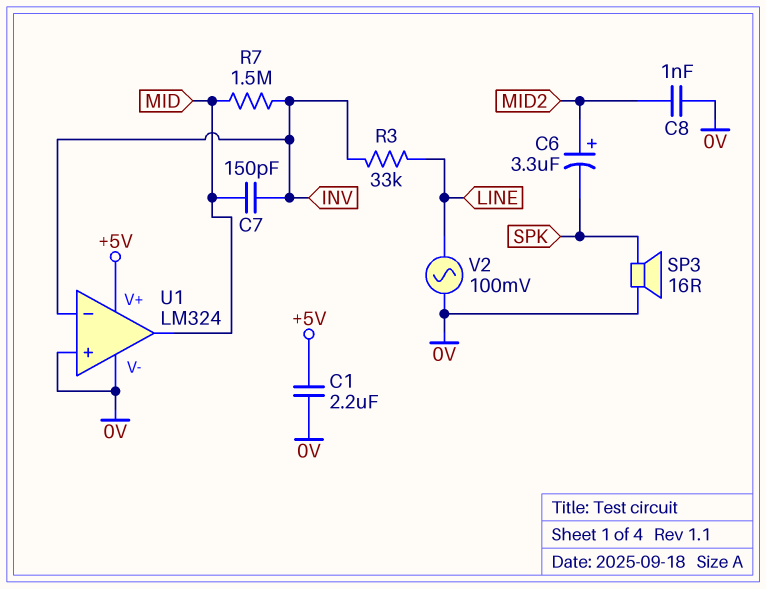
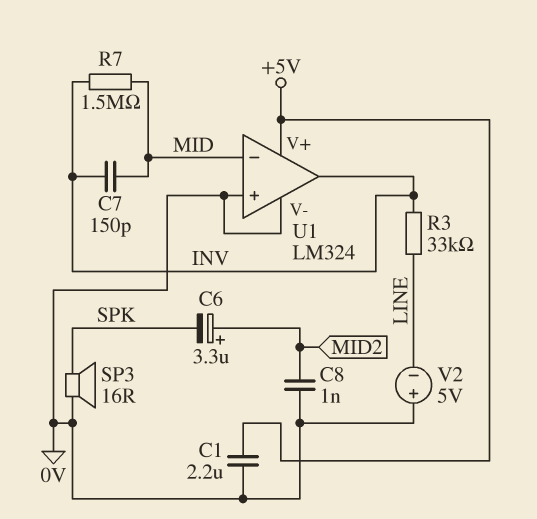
U1 pin in-: INV -> MID
U1 pin out: MID -> INV
V2: AC 100mV (0V, LINE) -> 5V (plus 0V, minus LINE)

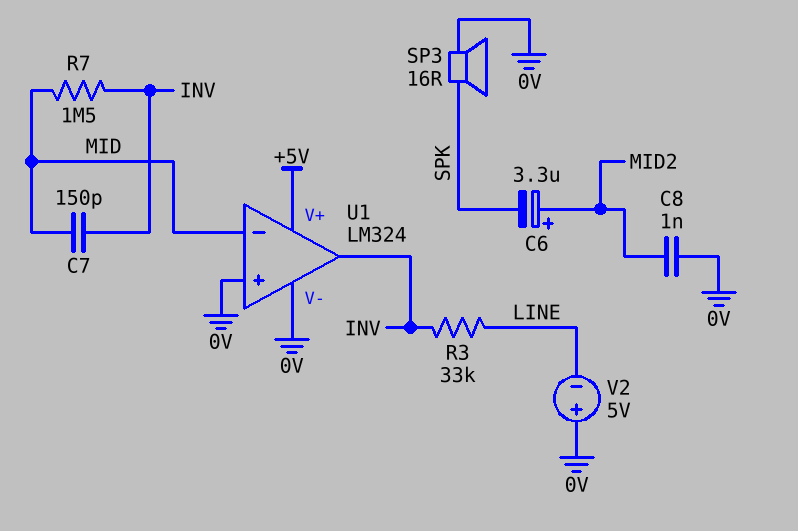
C1: 2.2uF (+5V, 0V) -> none

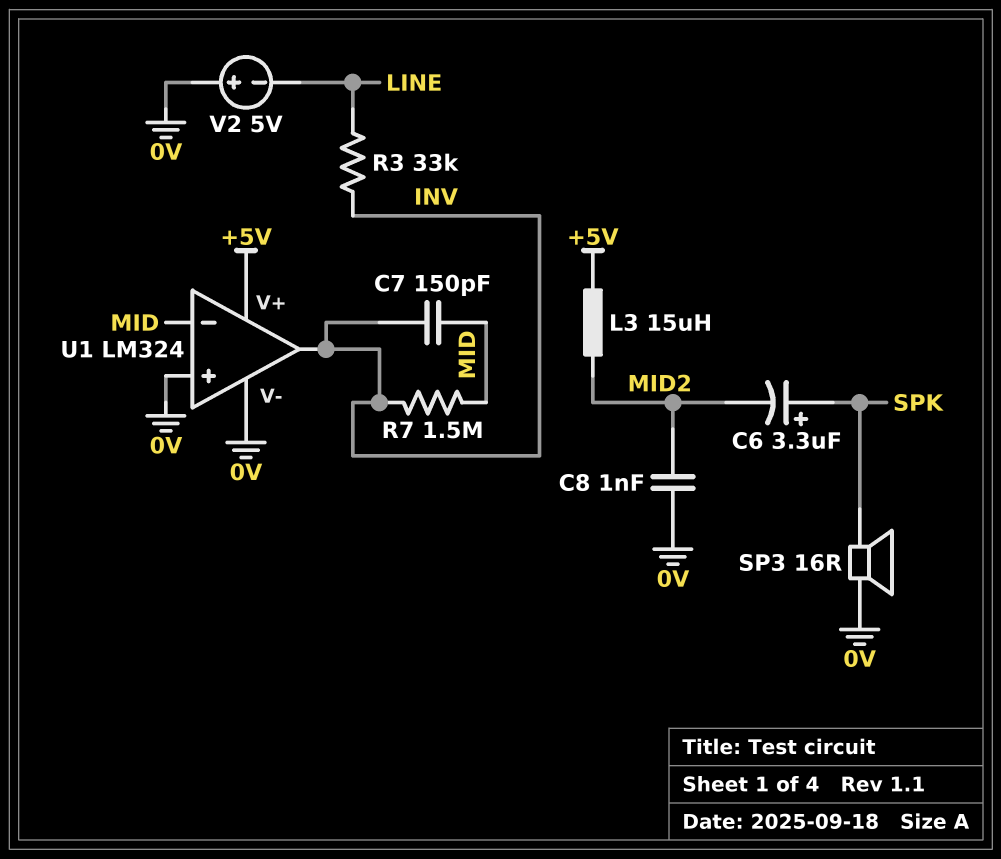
C6: 3.3uF (plus MID2, minus SPK) -> 3.3uF (plus SPK, minus MID2)
L3: none -> 15uH (+5V, MID2)

